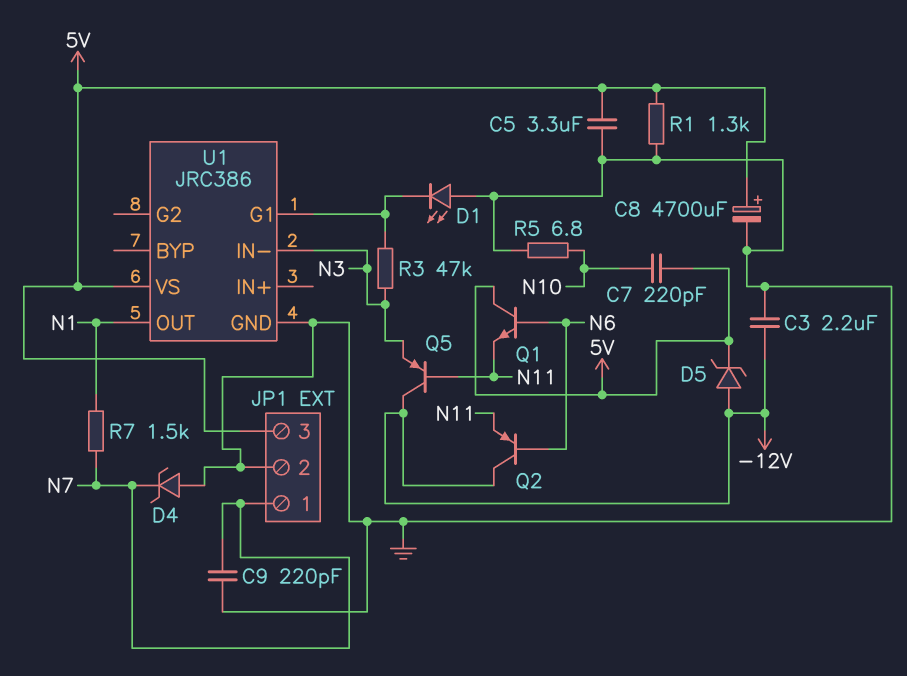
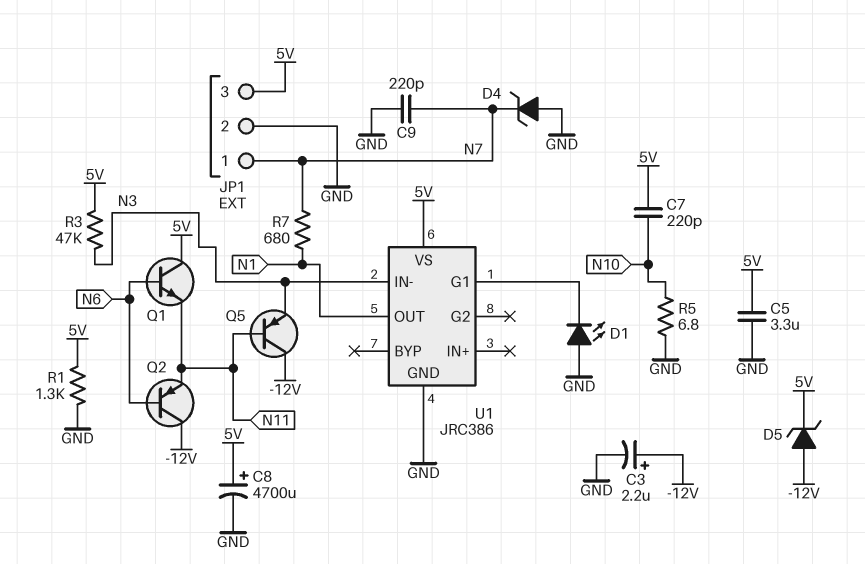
C3: 2.2uF (-12V, GND) -> 2.2uF (plus -12V, minus GND)
R3: 47k (N3, U1/G1) -> 47k (5V, N3)
R7: 1.5k (N1, N7) -> 680 (N1, N7)

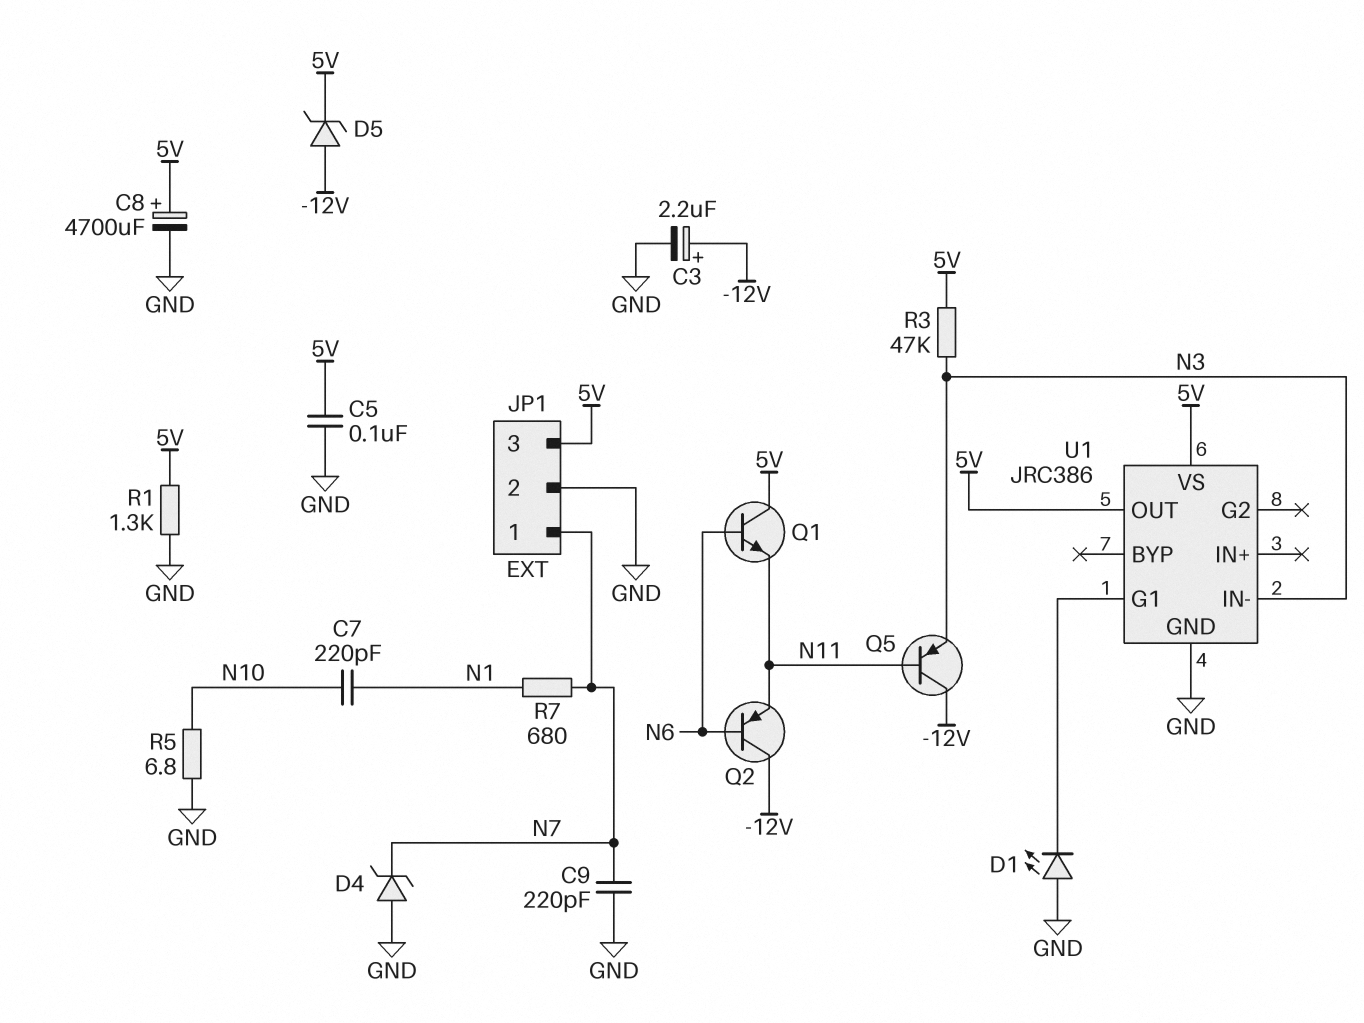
C5: 3.3uF (5V, GND) -> 100nF (5V, GND)
C7: 220pF (5V, N10) -> 220pF (N1, N10)
U1 pin OUT: N1 -> 5V

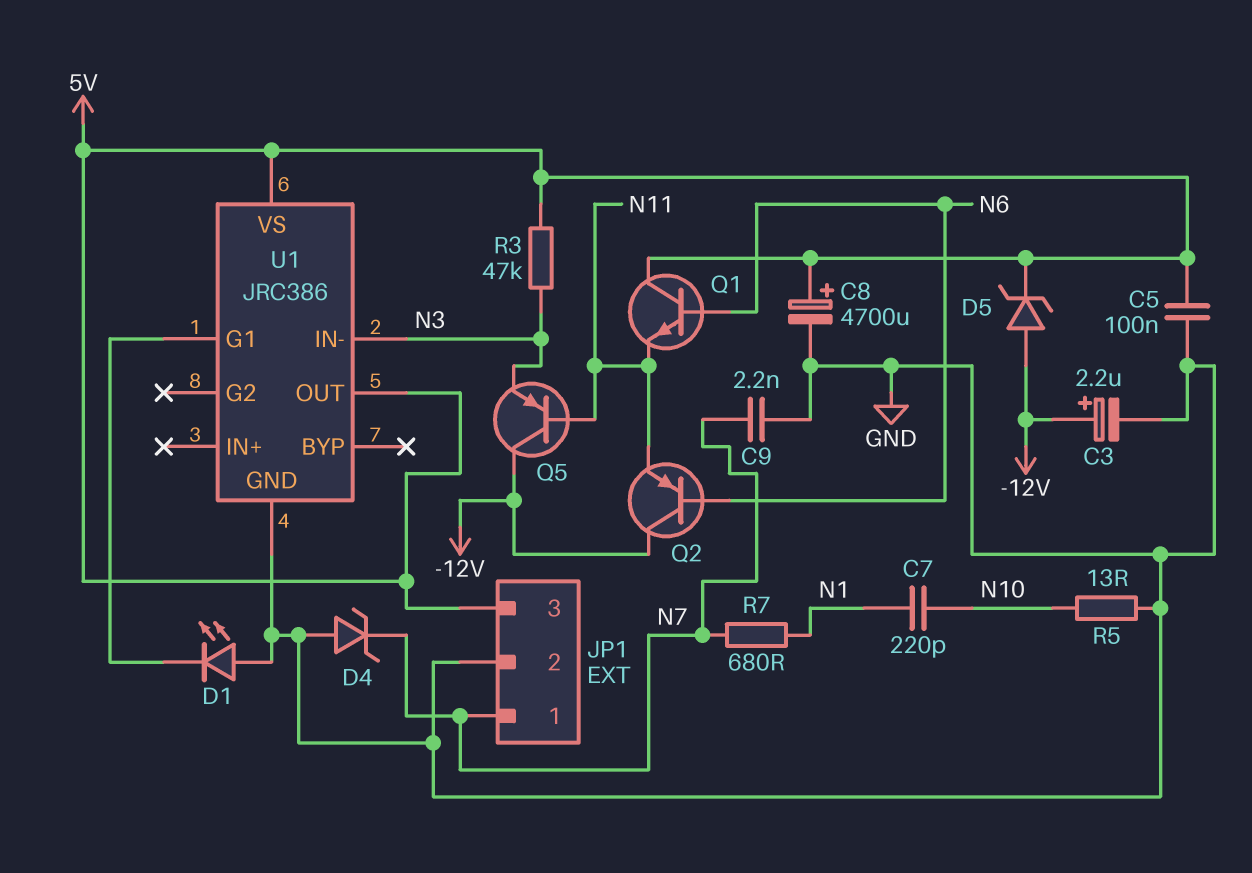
C9: 220pF (GND, N7) -> 2.2nF (GND, N7)
R1: 1.3k (5V, GND) -> none
R5: 6.8 (GND, N10) -> 13 (GND, N10)

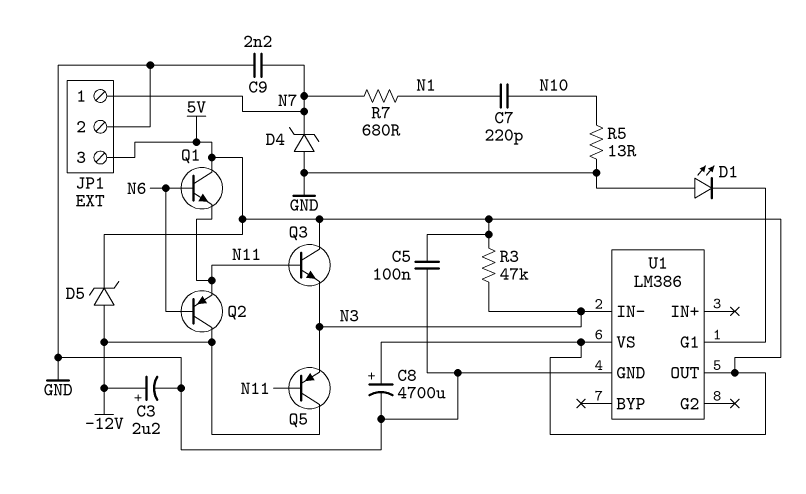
Q3: none -> NPN (B N11, C 5V, E N3)
U1: JRC386 -> LM386

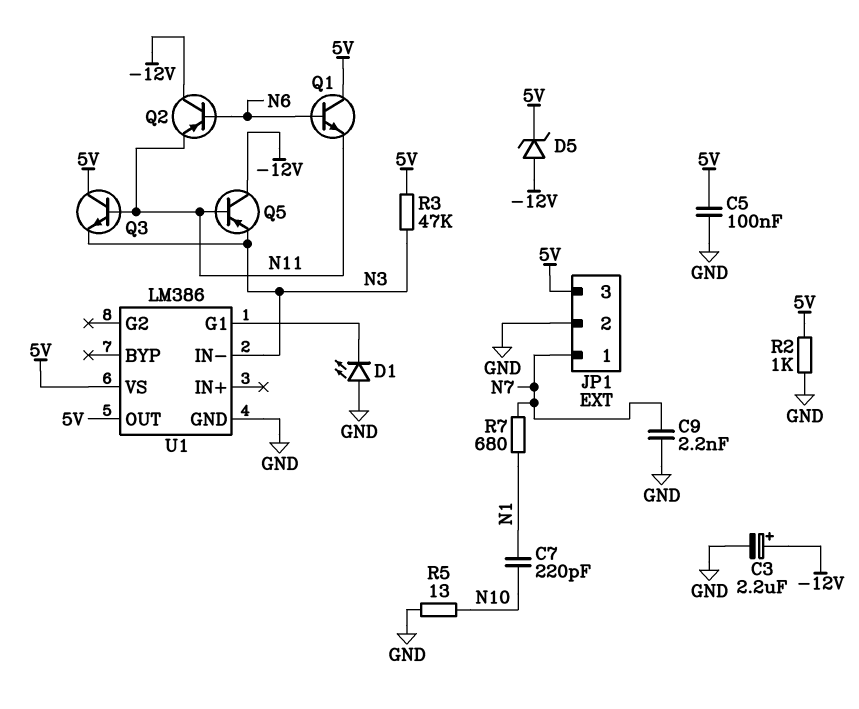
C8: 4700uF (plus 5V, minus GND) -> none
D4: zener (A GND, K N7) -> none
R2: none -> 1k (5V, GND)

